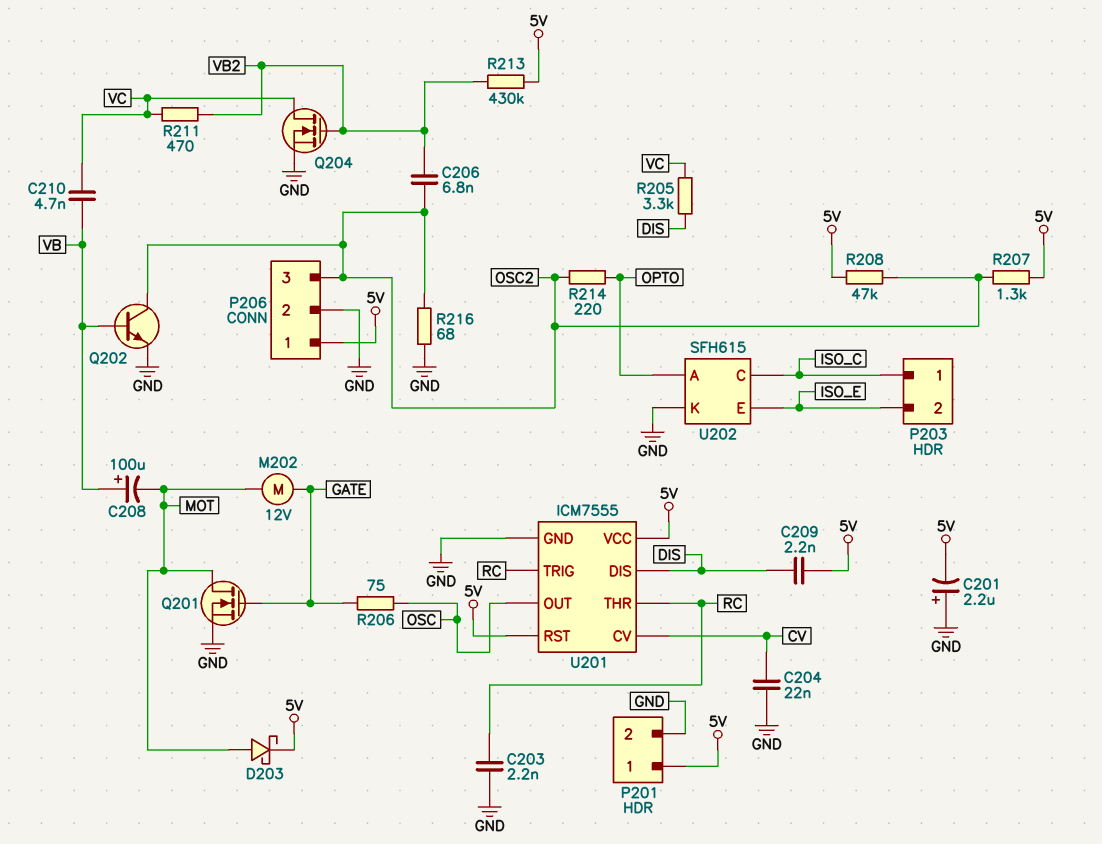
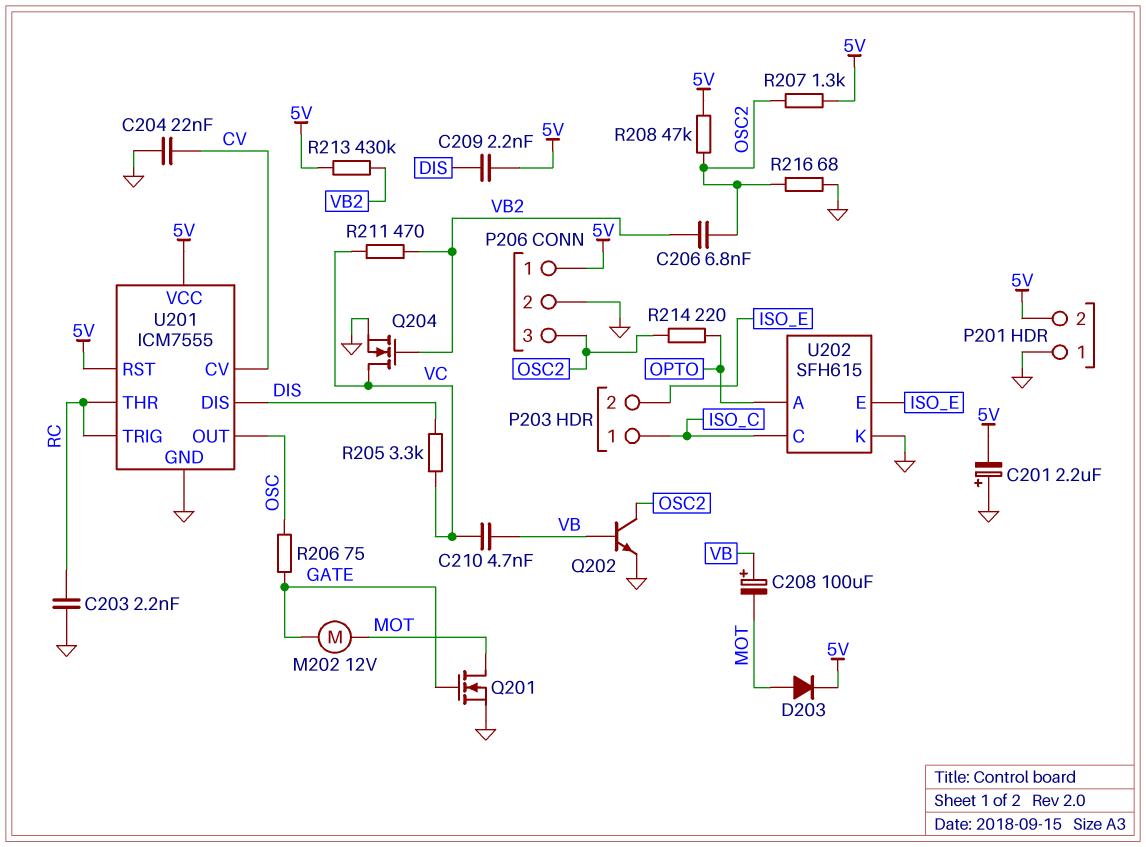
D203: schottky (A MOT, K 5V) -> diode (A MOT, K 5V)
P201 pin 1: 5V -> GND
P201 pin 2: GND -> 5V

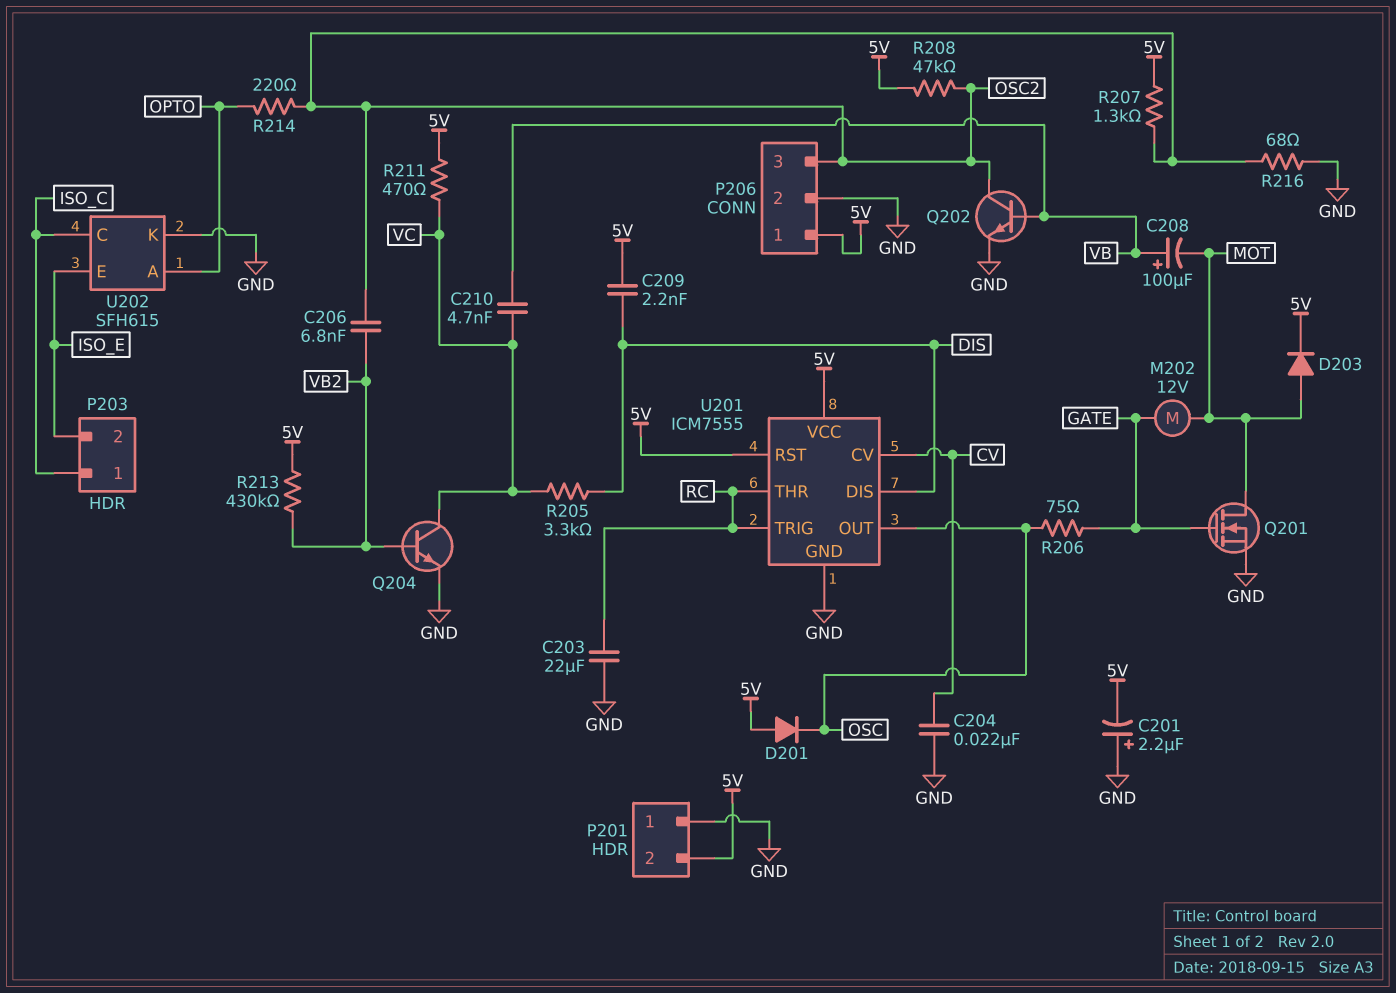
C203: 2.2nF (GND, RC) -> 22uF (GND, RC)
D201: none -> diode (A 5V, K OSC)
Q204: NMOS (G VB2, D VC, S GND) -> NPN (B VB2, C VC, E GND)
R211: 470 (VB2, VC) -> 470 (5V, VC)

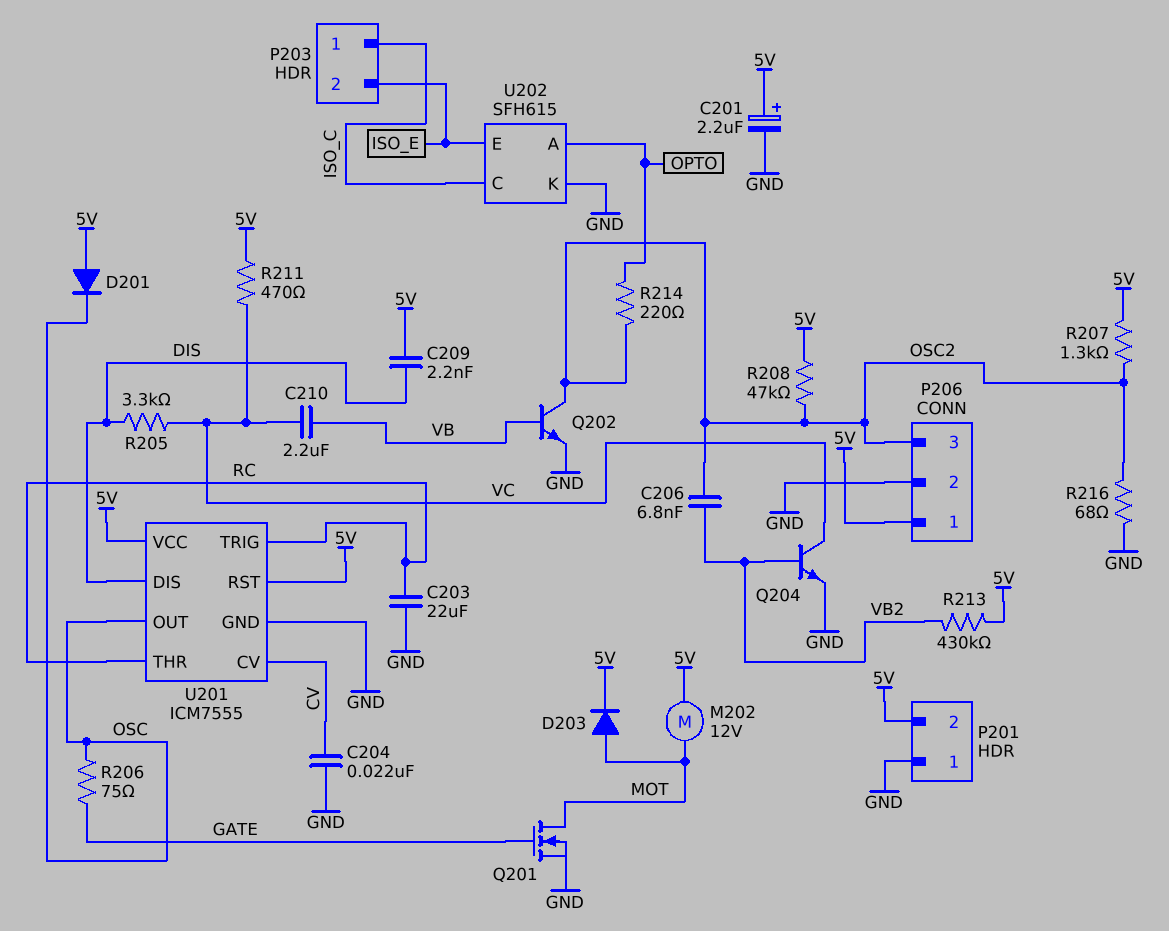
C201: 2.2uF (plus GND, minus 5V) -> 2.2uF (plus 5V, minus GND)
C208: 100uF (plus VB, minus MOT) -> none
C210: 4.7nF (VB, VC) -> 2.2uF (VB, VC)
M202: motor 12V (GATE, MOT) -> motor 12V (5V, MOT)

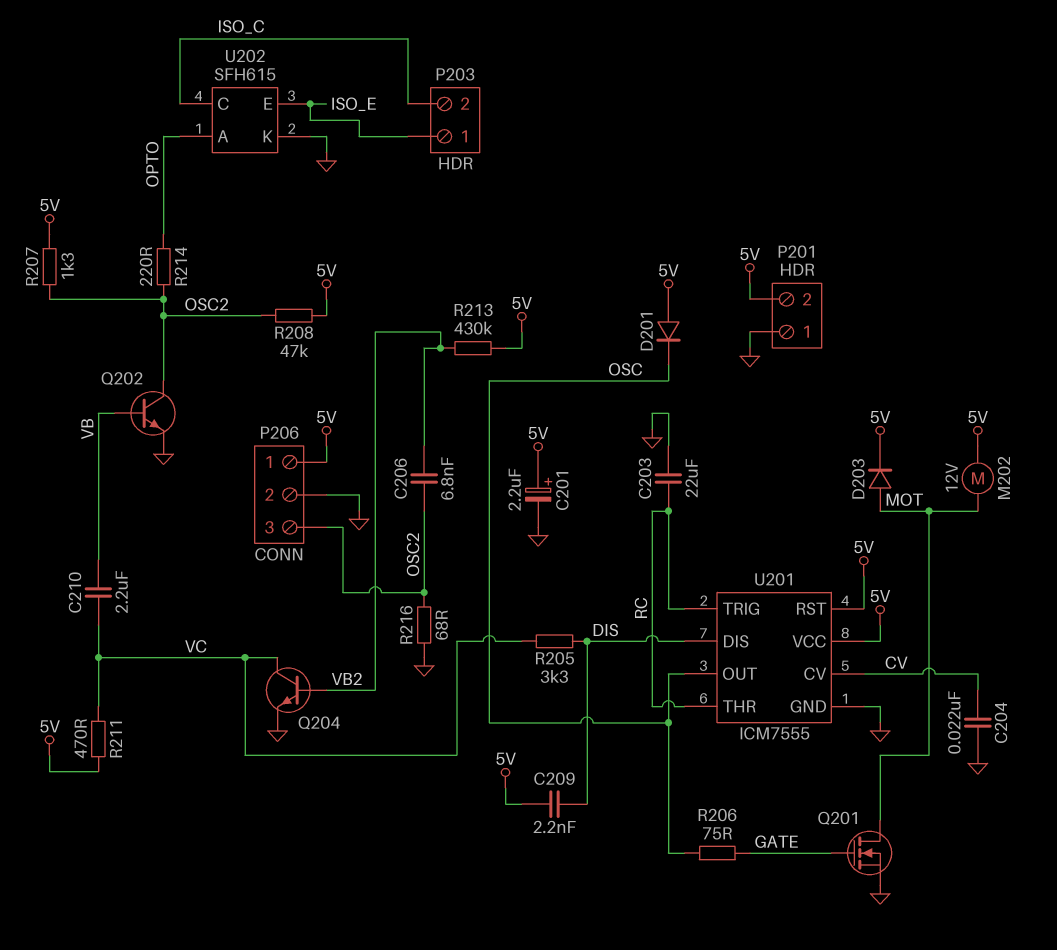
P203 pin 1: ISO_C -> ISO_E
P203 pin 2: ISO_E -> ISO_C

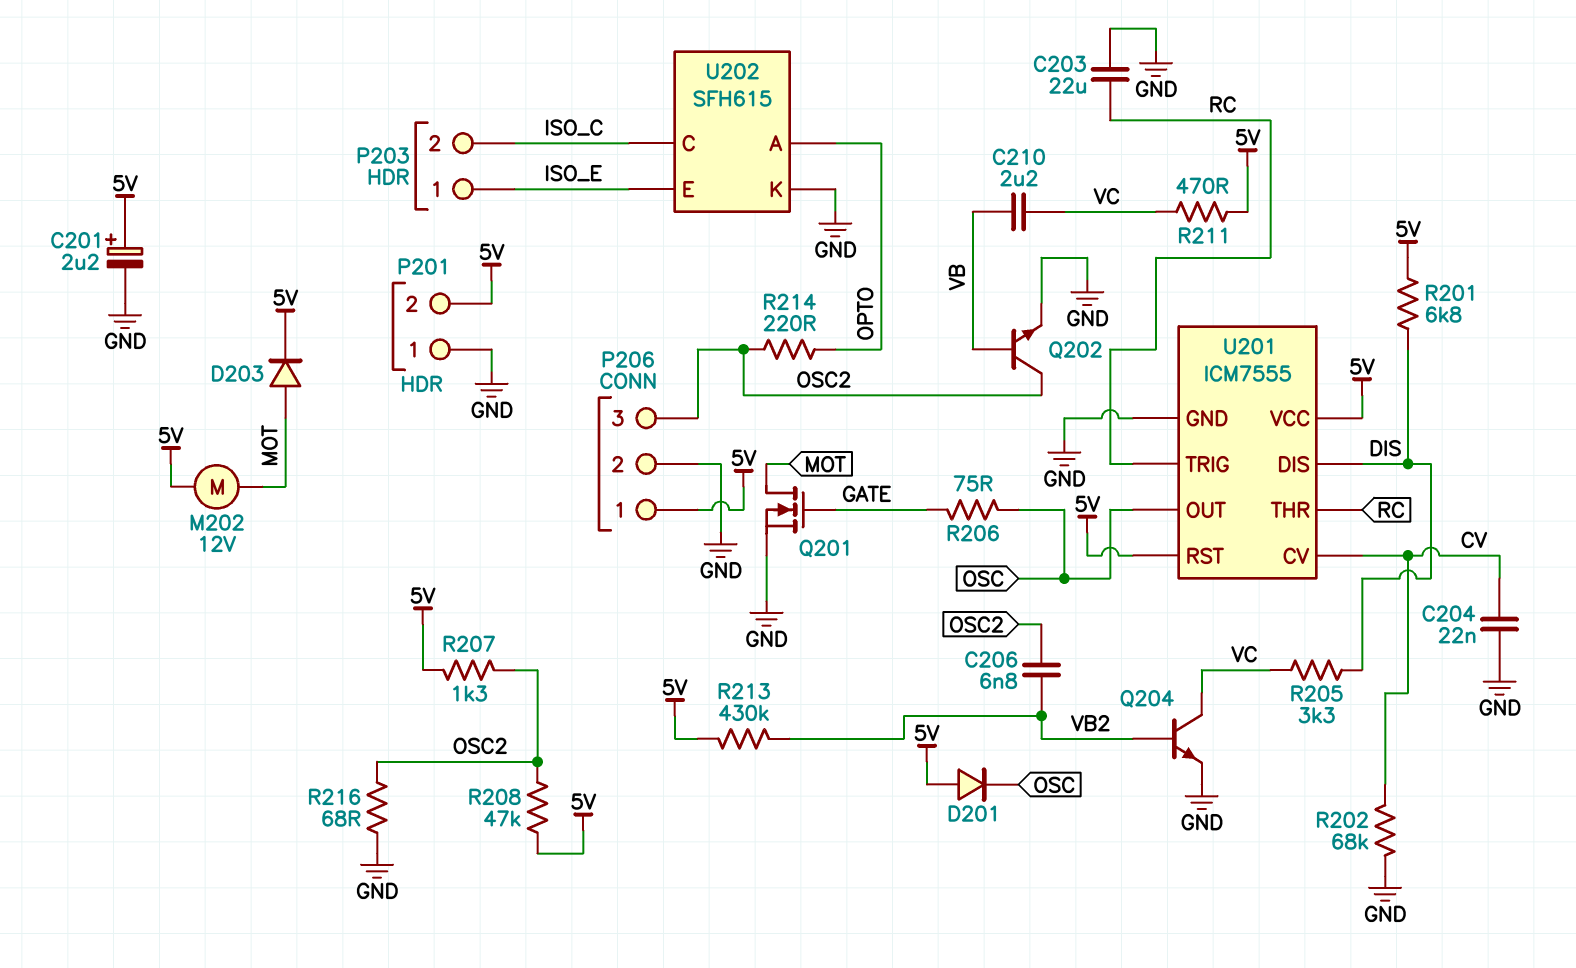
C209: 2.2nF (5V, DIS) -> none
R201: none -> 6.8k (5V, DIS)
R202: none -> 68k (CV, GND)

